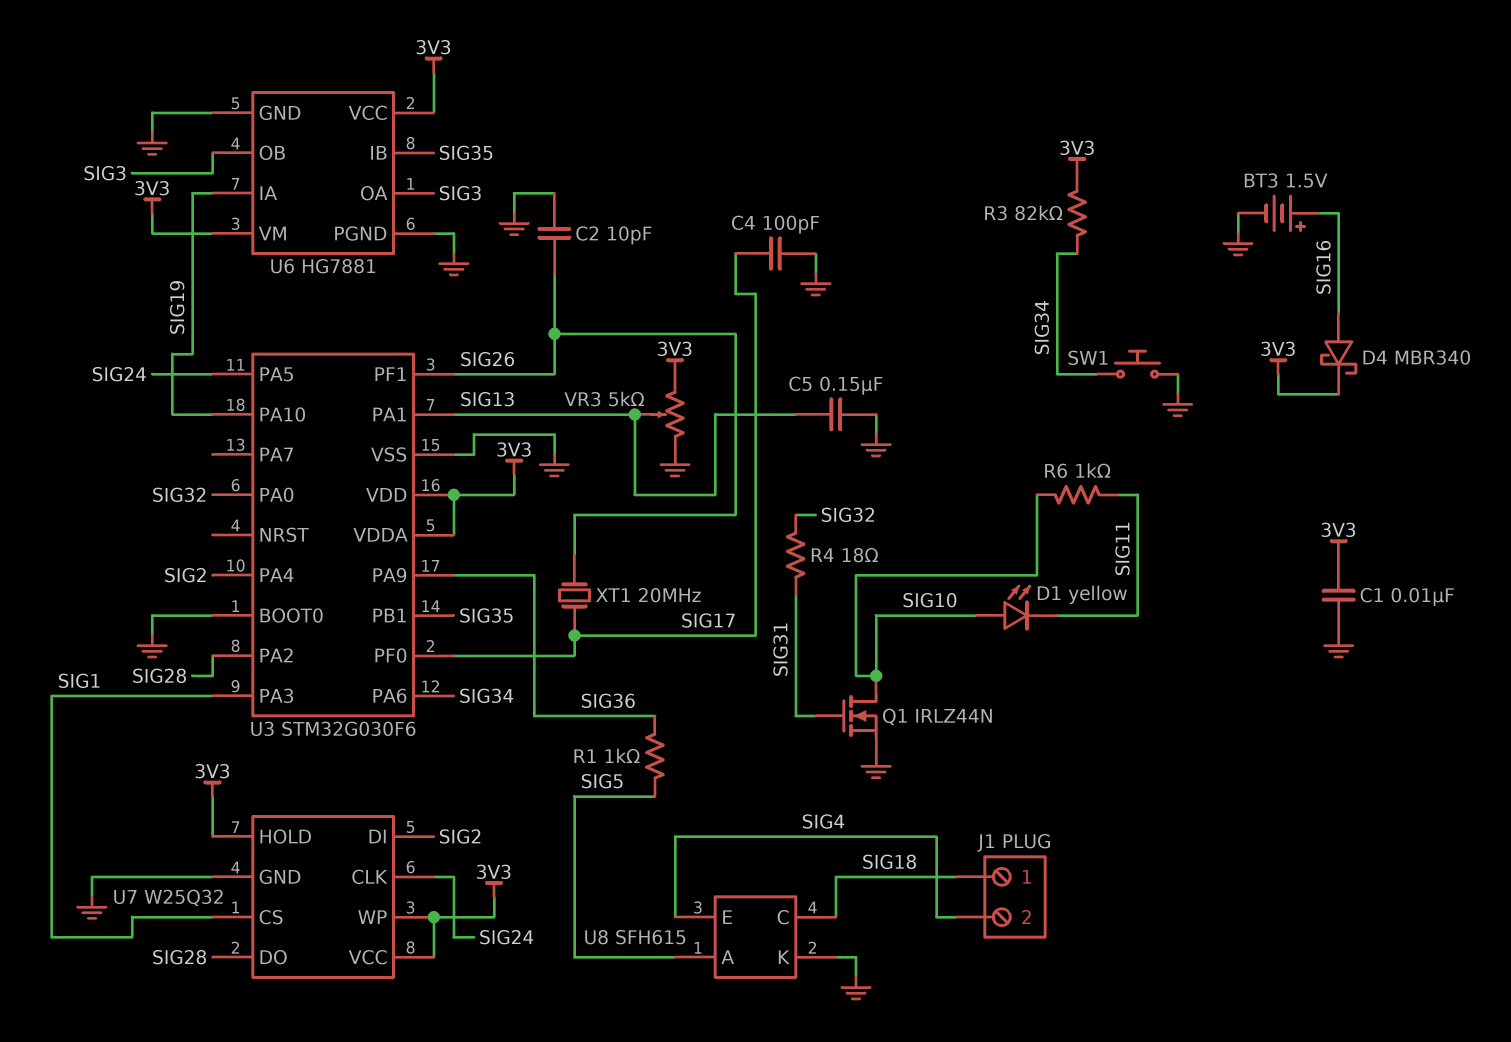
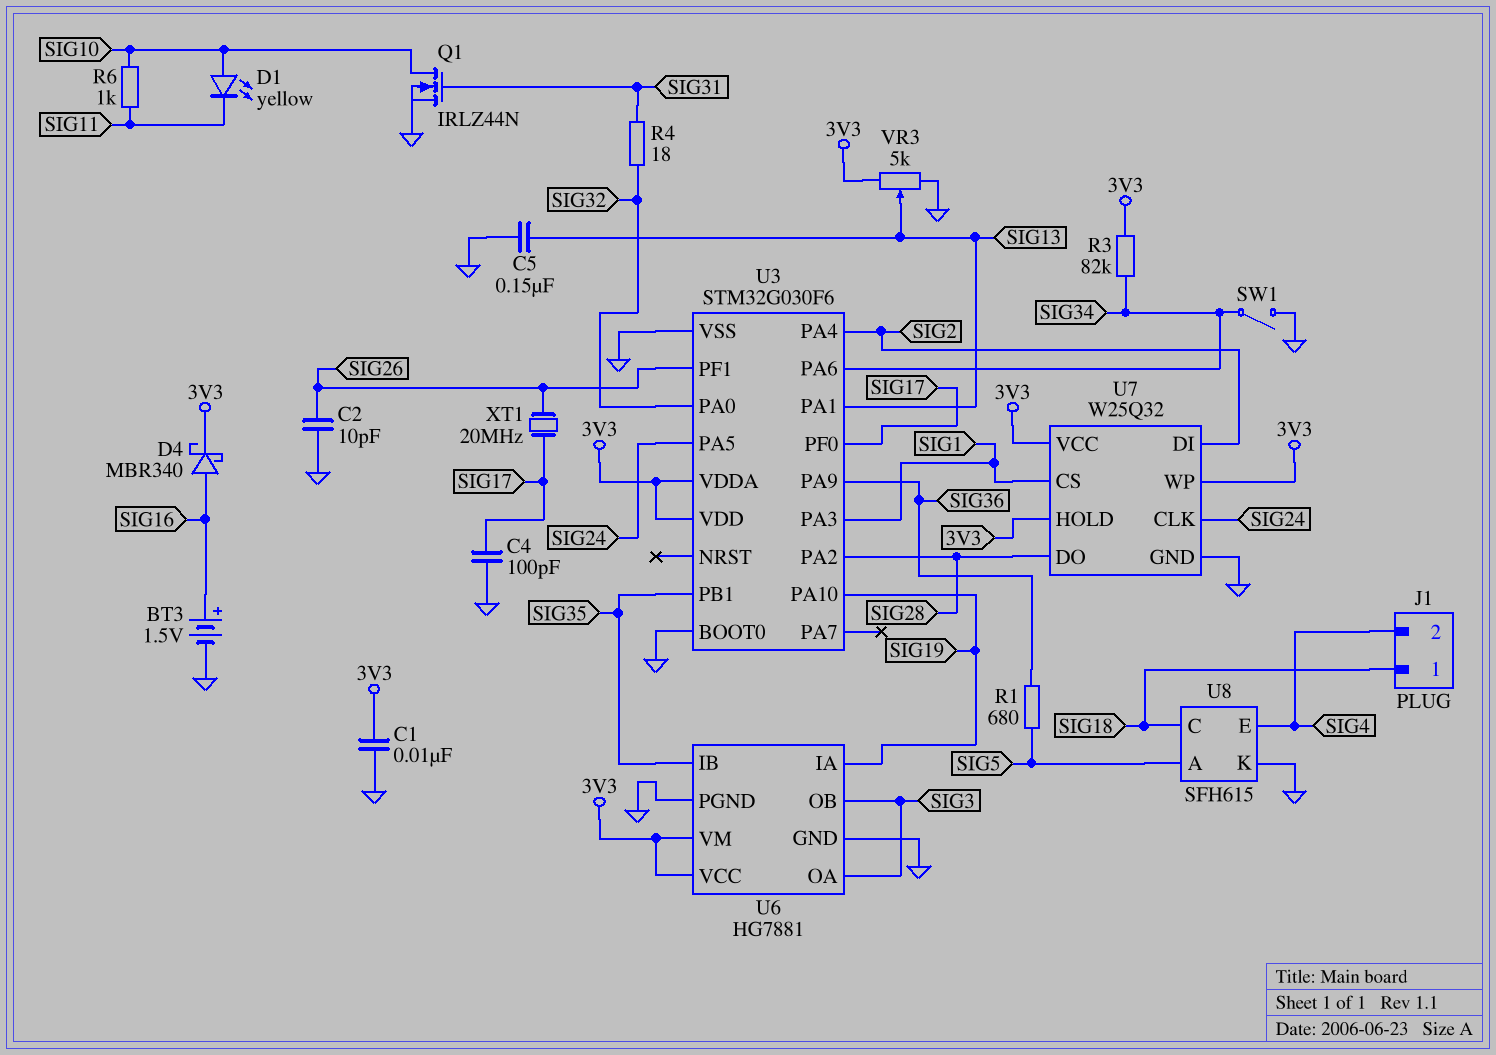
R1: 1k (SIG5, SIG36) -> 680 (SIG5, SIG36)
SW1: button (GND, SIG34) -> switch (GND, SIG34)

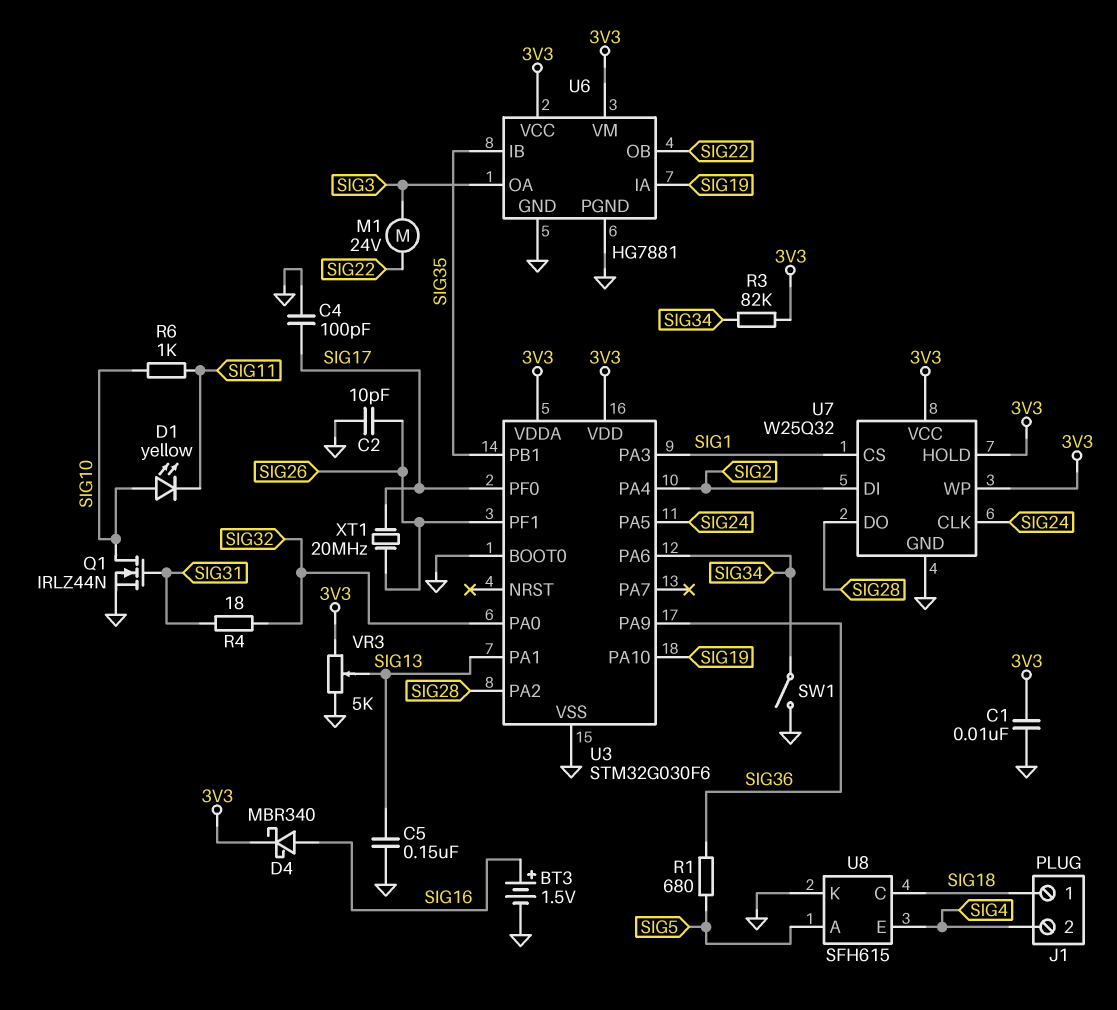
M1: none -> motor 24V (SIG3, SIG22)
U6 pin OB: SIG3 -> SIG22

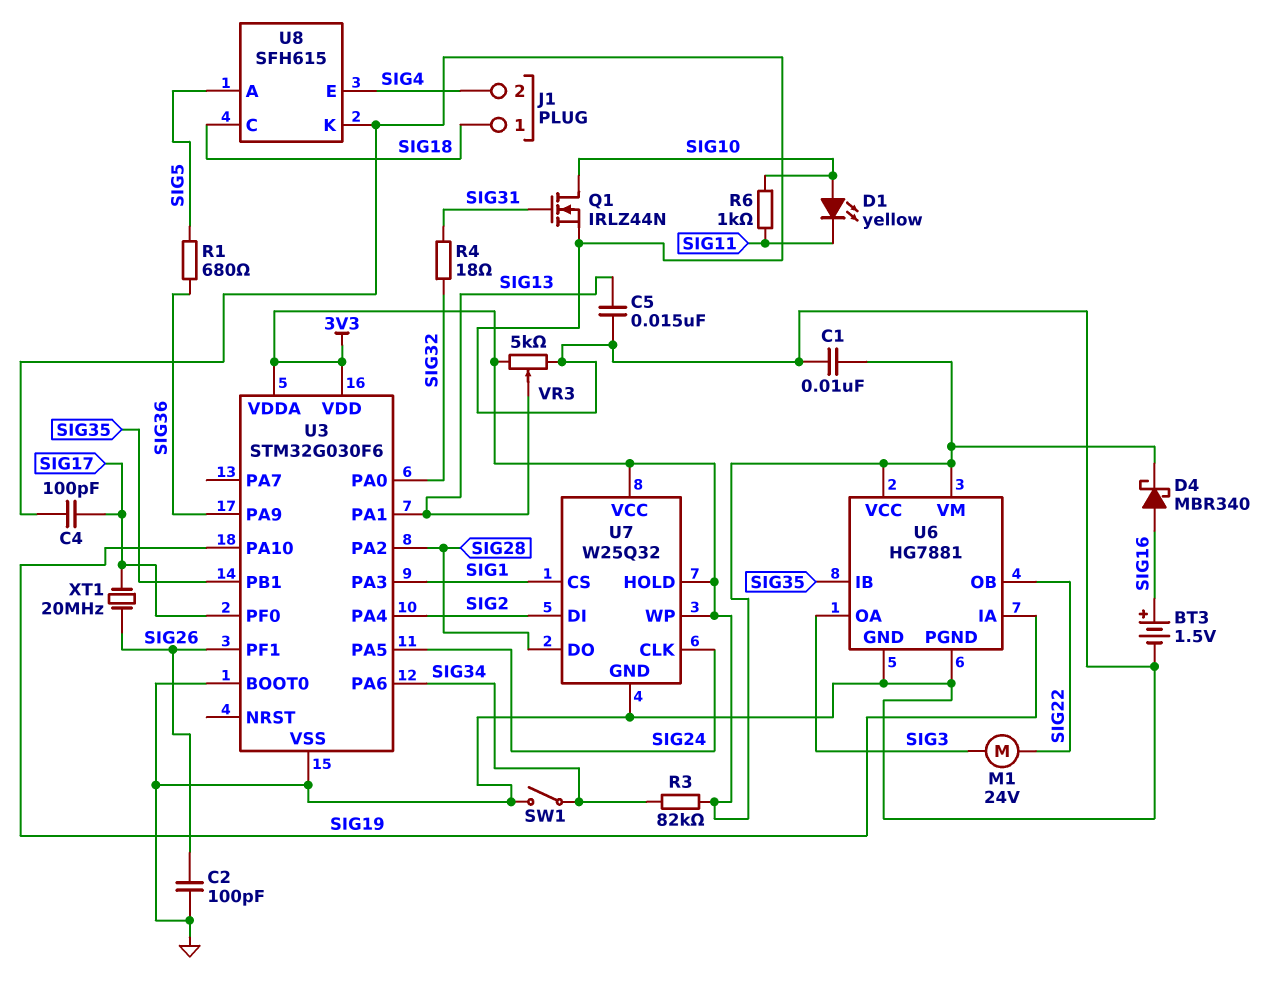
C2: 10pF (GND, SIG26) -> 100pF (GND, SIG26)
C5: 150nF (GND, SIG13) -> 15nF (GND, SIG13)

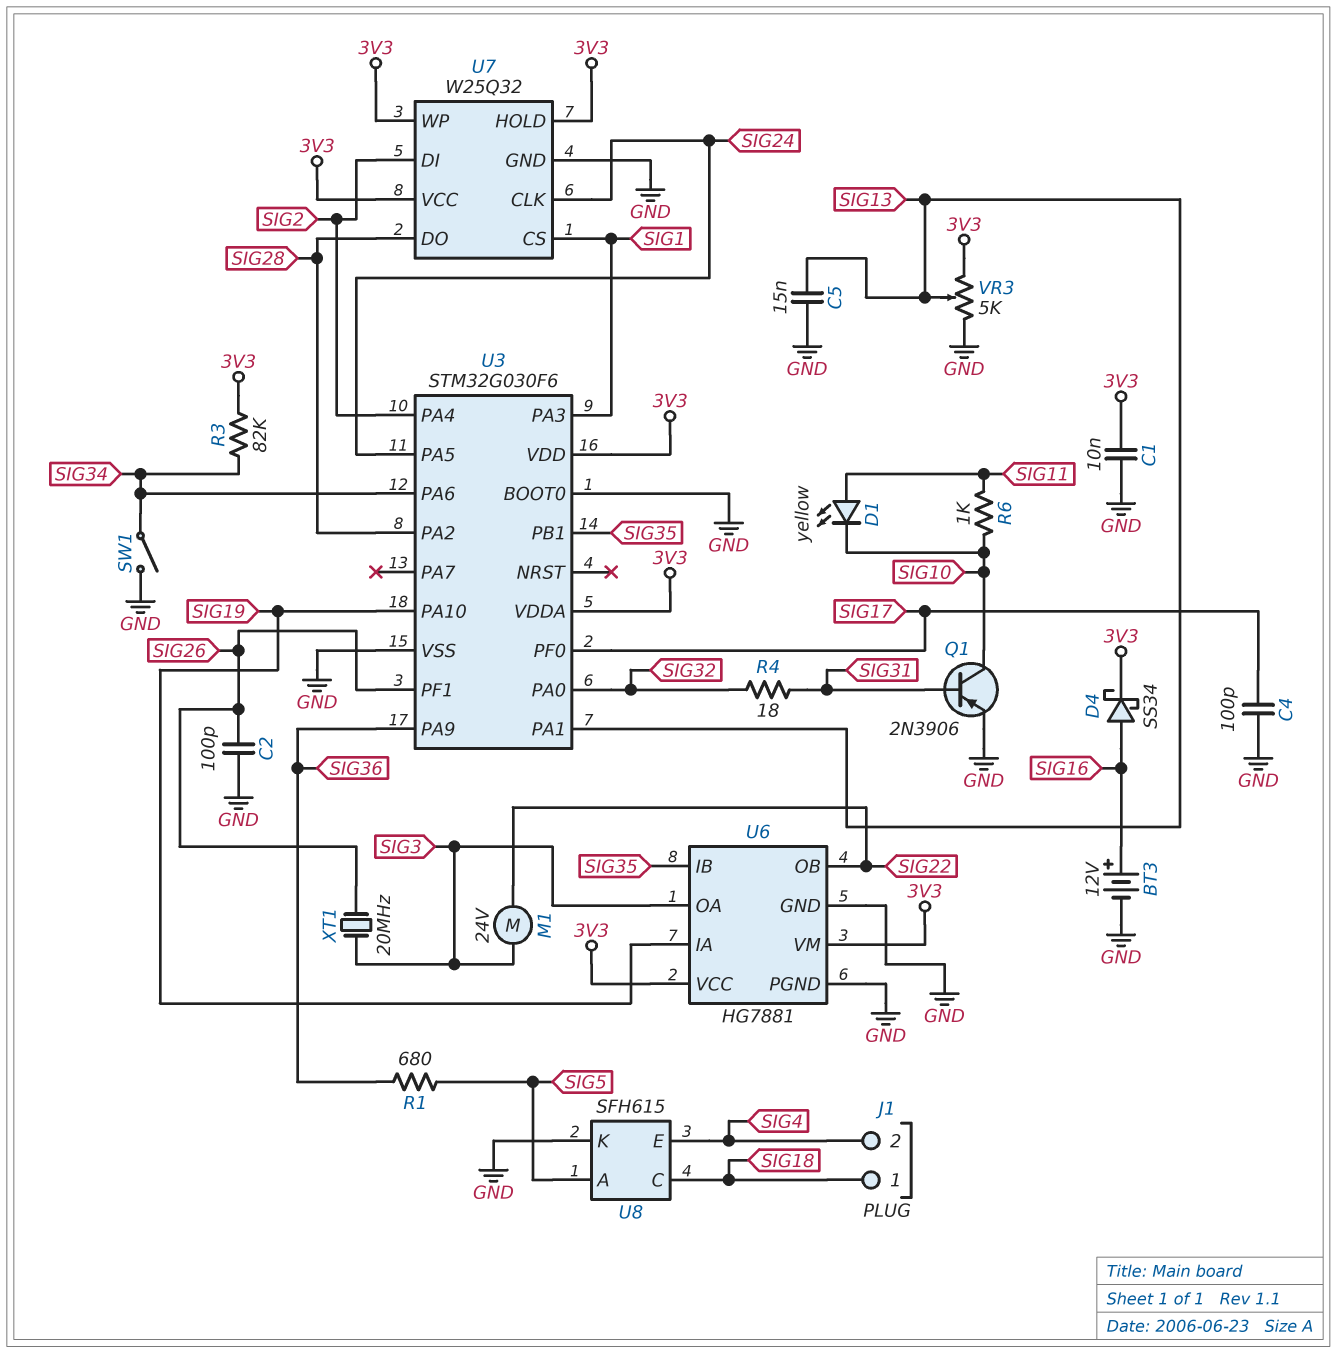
BT3: 1.5V (plus SIG16, minus GND) -> 12V (plus SIG16, minus GND)
D1: LED yellow (A SIG10, K SIG11) -> LED yellow (A SIG11, K SIG10)
D4: schottky MBR340 (A SIG16, K 3V3) -> schottky SS34 (A SIG16, K 3V3)
Q1: NMOS IRLZ44N (G SIG31, D SIG10, S GND) -> PNP 2N3906 (B SIG31, C SIG10, E GND)
XT1: 20MHz (SIG17, SIG26) -> 20MHz (SIG3, SIG26)

